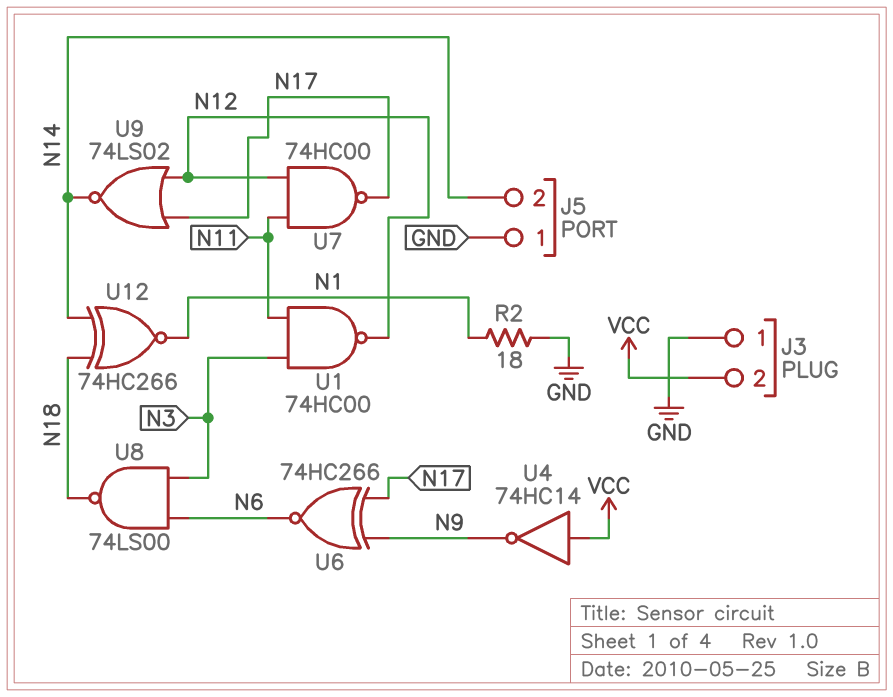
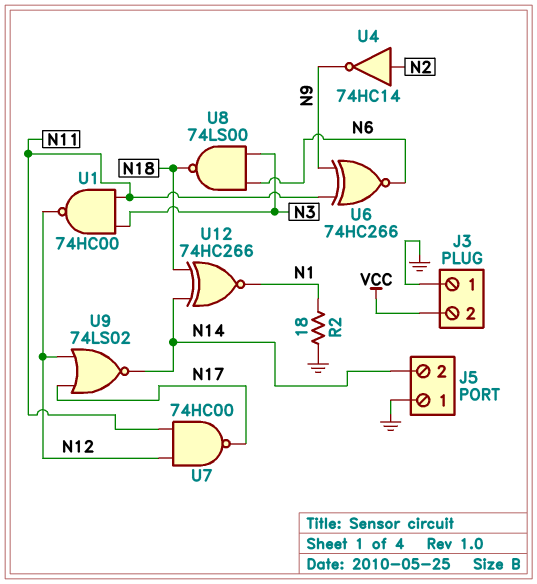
U4: NOT 74HC14 (in VCC, out N9) -> NOT 74HC14 (in N2, out N9)
U6: XNOR 74HC266 (in N9, in N17, out N6) -> XNOR 74HC266 (in N9, in N11, out N6)

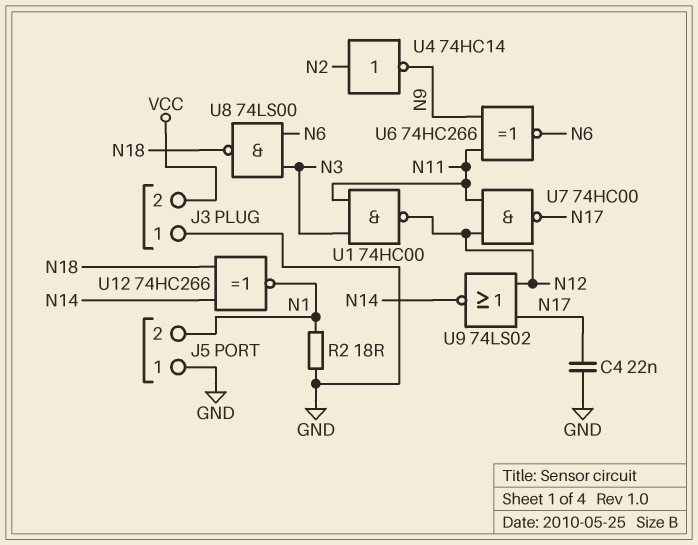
C4: none -> 22nF (GND, N17)
J5 pin 2: N14 -> N1

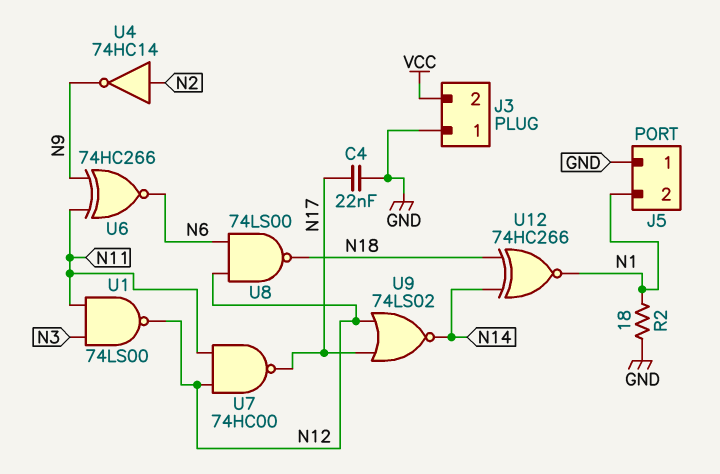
U1: NAND 74HC00 (in N3, in N11, out N12) -> NAND 74LS00 (in N3, in N11, out N12)
U8: NAND 74LS00 (in N3, in N6, out N18) -> NAND 74LS00 (in N6, in N12, out N18)

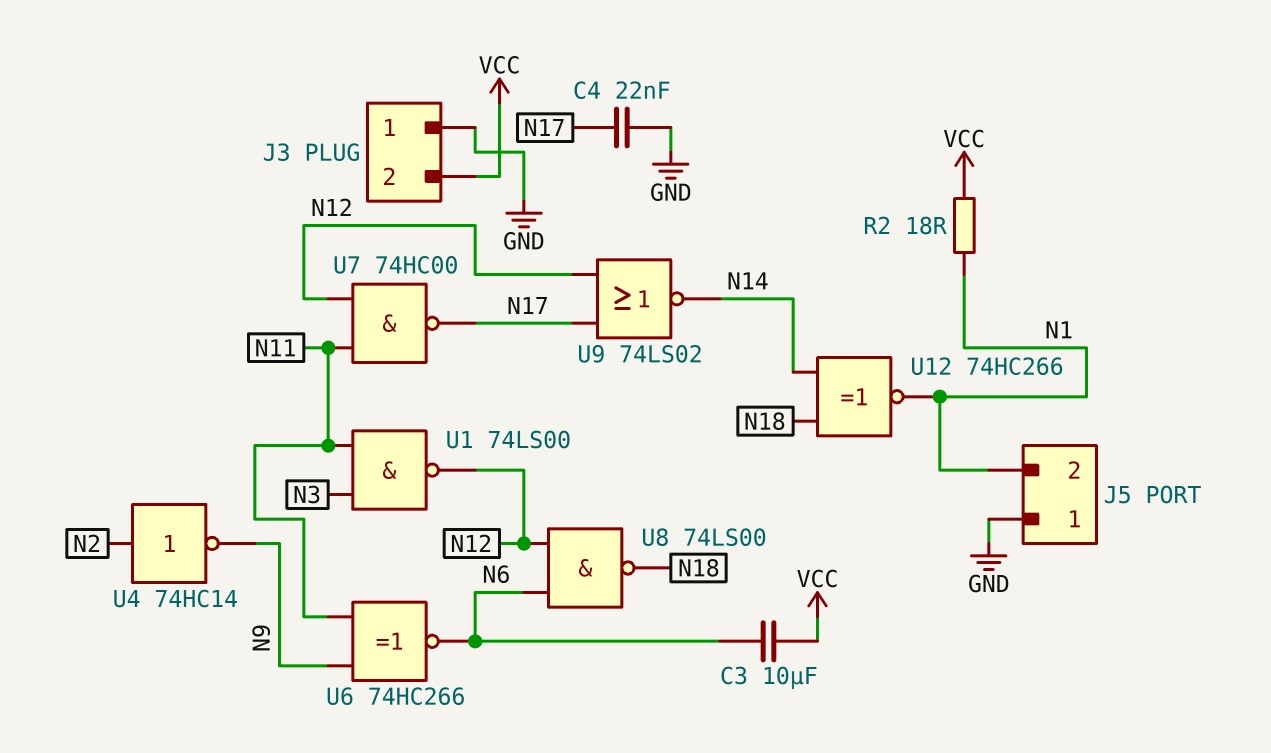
C3: none -> 10uF (N6, VCC)
R2: 18 (GND, N1) -> 18 (N1, VCC)

